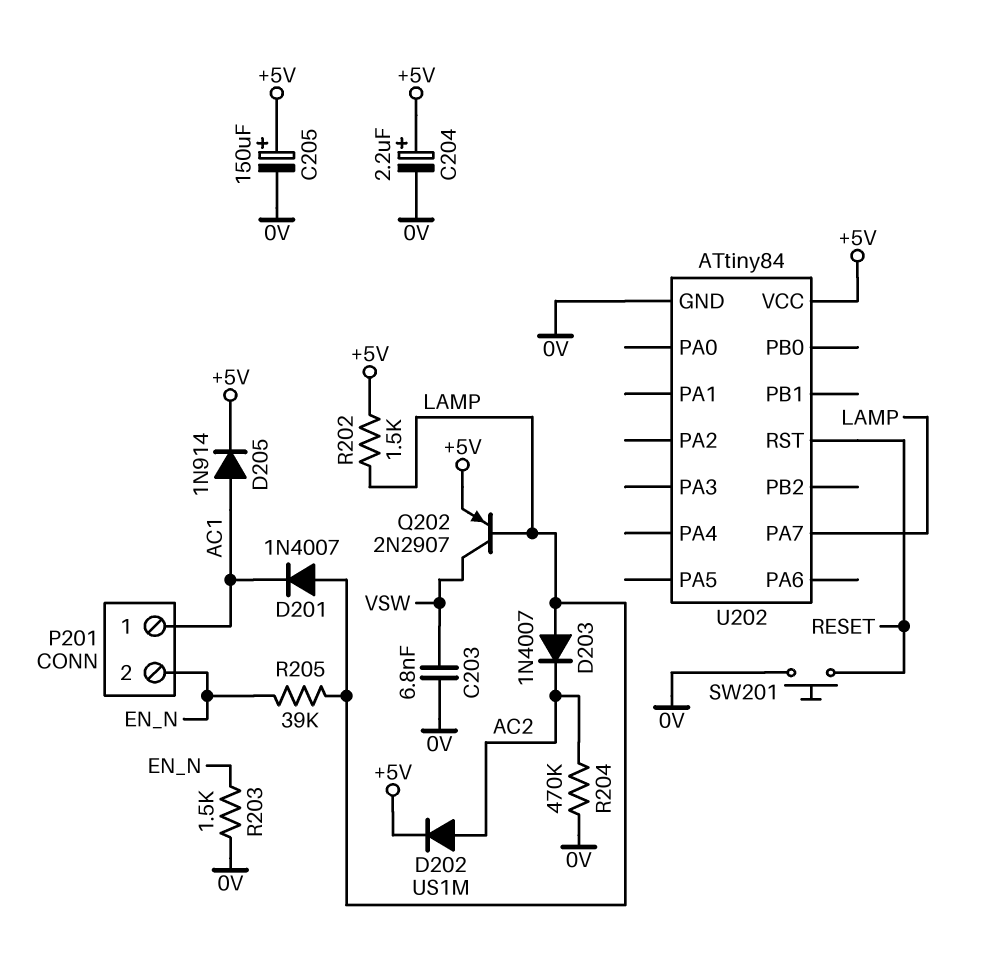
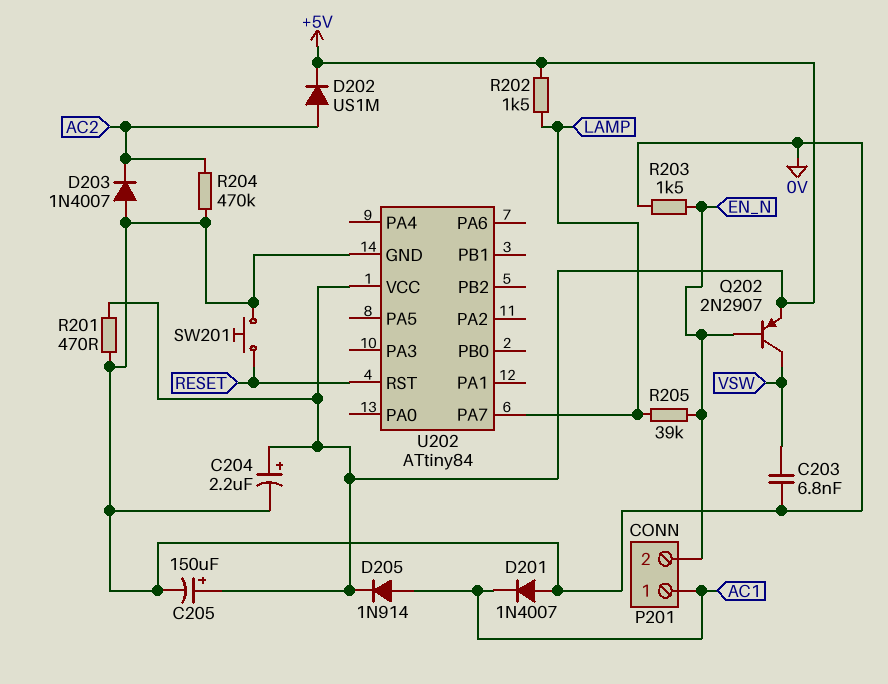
D201: diode 1N4007 (A LAMP, K AC1) -> diode 1N4007 (A 0V, K AC1)
D203: diode 1N4007 (A LAMP, K AC2) -> diode 1N4007 (A 0V, K AC2)
Q202: PNP 2N2907 (B LAMP, C VSW, E +5V) -> PNP 2N2907 (B EN_N, C VSW, E +5V)
R201: none -> 470 (+5V, 0V)

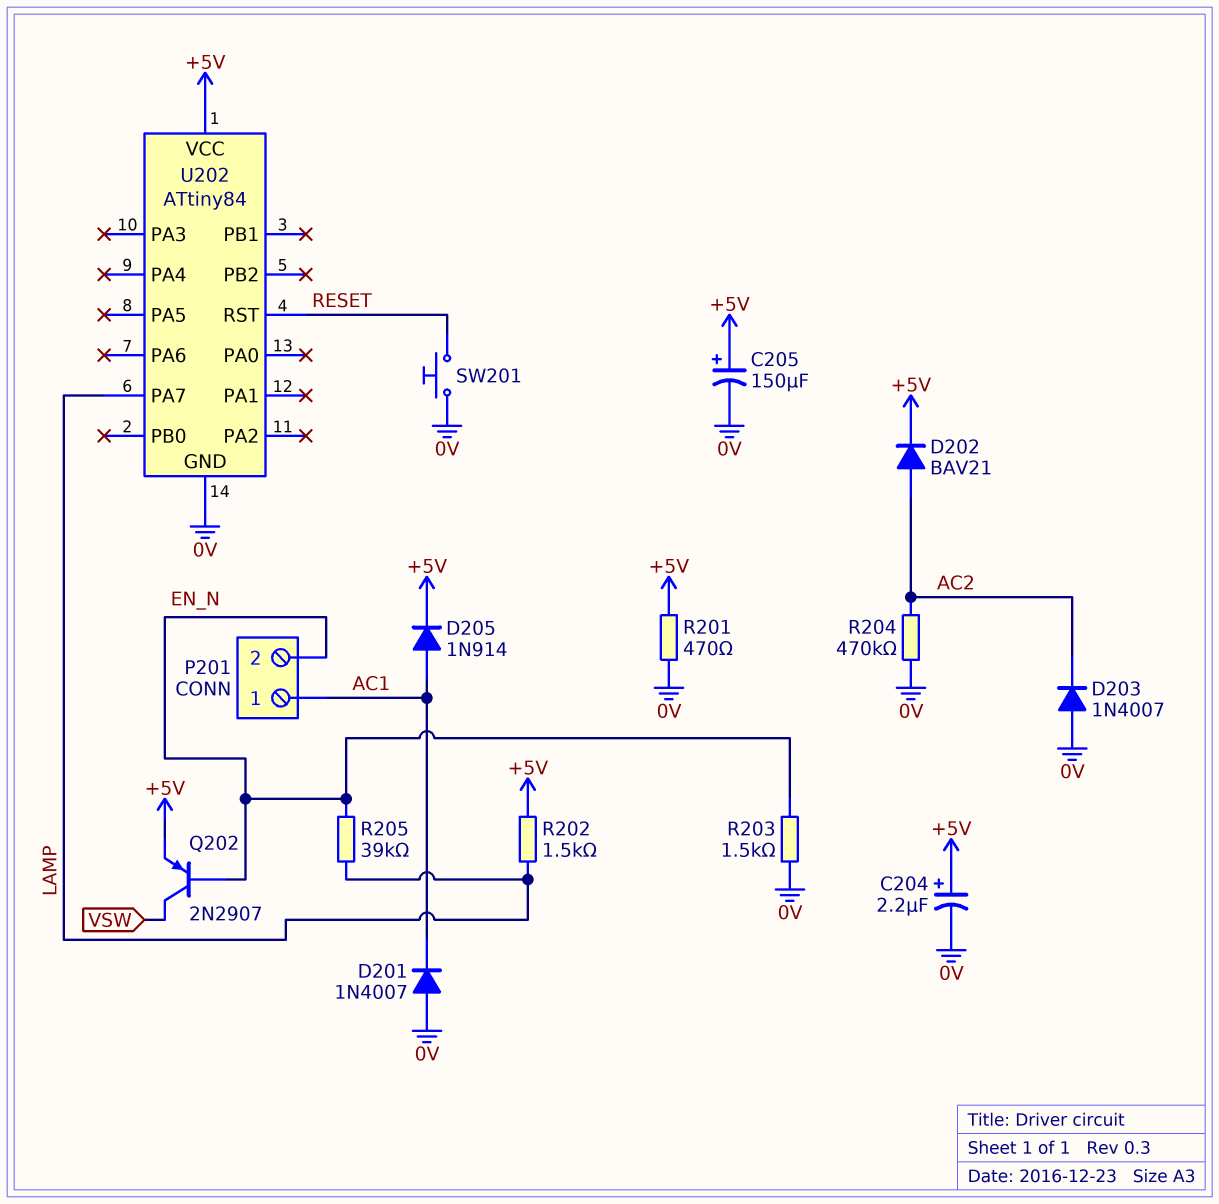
C203: 6.8nF (0V, VSW) -> none
D202: diode US1M (A AC2, K +5V) -> diode BAV21 (A AC2, K +5V)

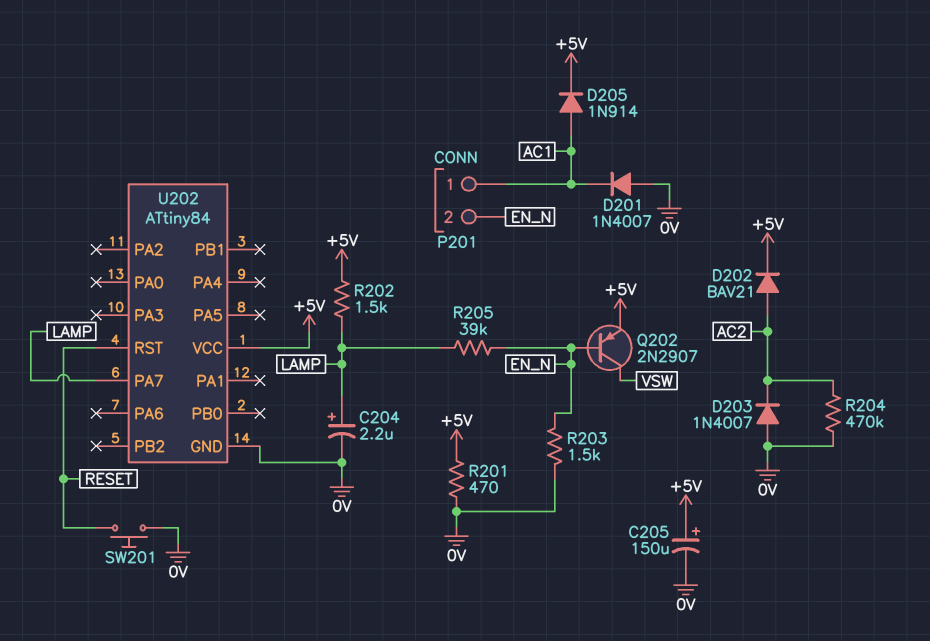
C204: 2.2uF (plus +5V, minus 0V) -> 2.2uF (plus LAMP, minus 0V)

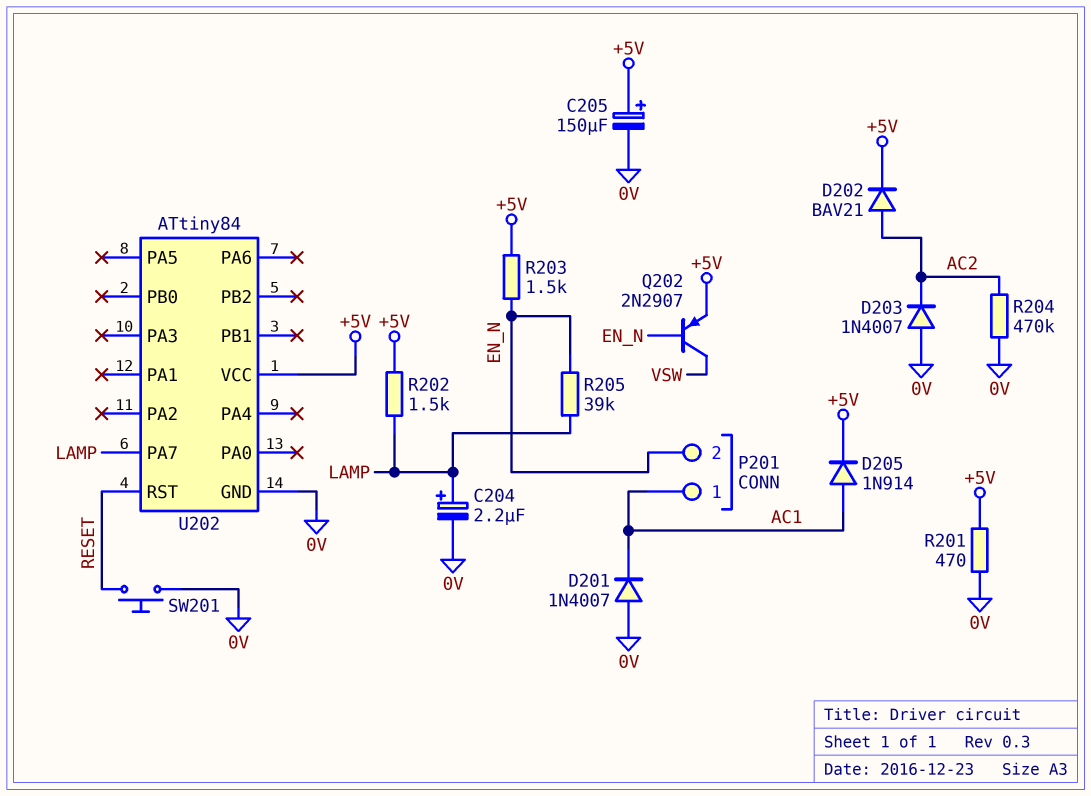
R203: 1.5k (0V, EN_N) -> 1.5k (+5V, EN_N)

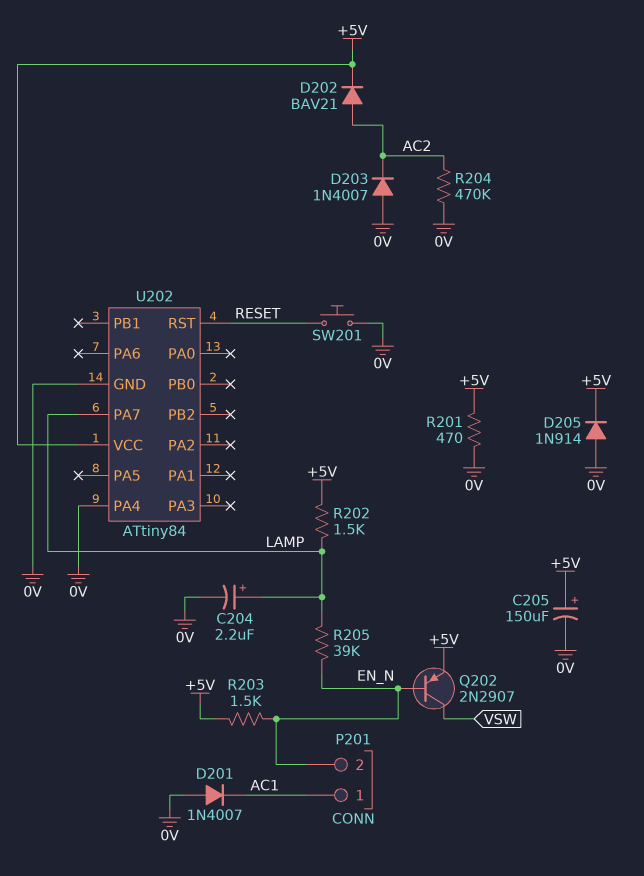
D205: diode 1N914 (A AC1, K +5V) -> diode 1N914 (A 0V, K +5V)
U202 pin PA4: none -> 0V

